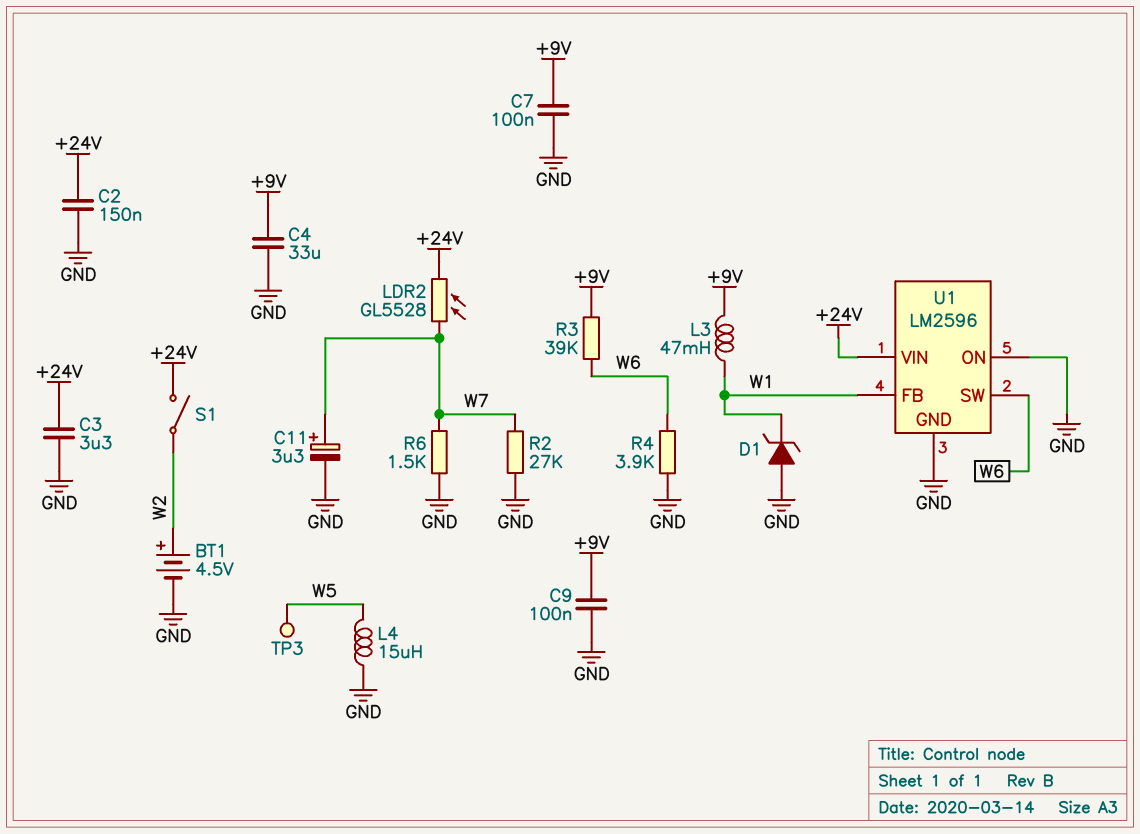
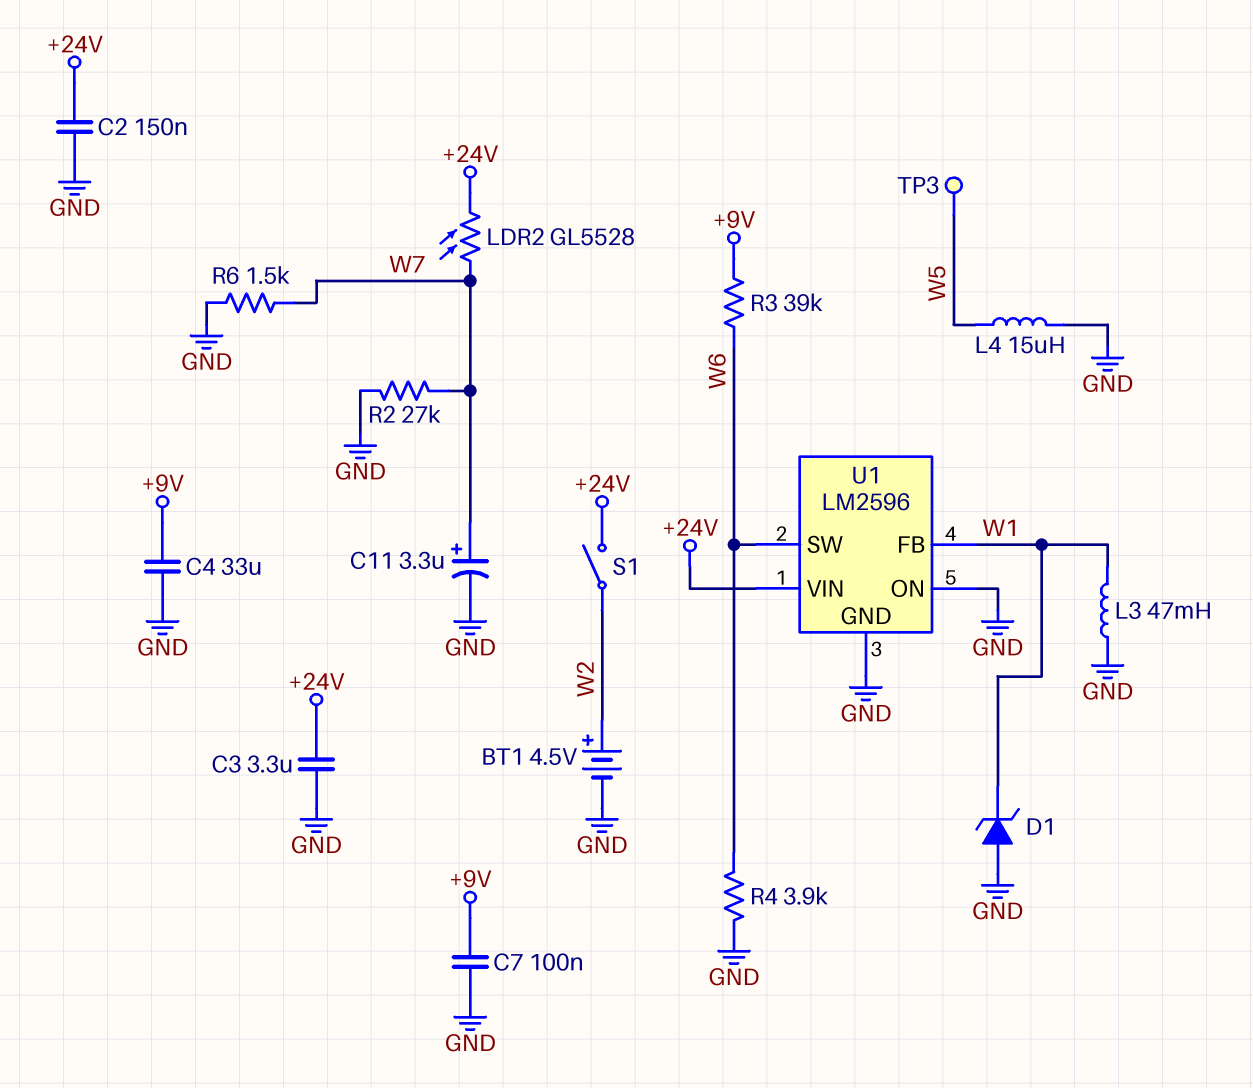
C9: 100nF (+9V, GND) -> none
L3: 47mH (+9V, W1) -> 47mH (GND, W1)

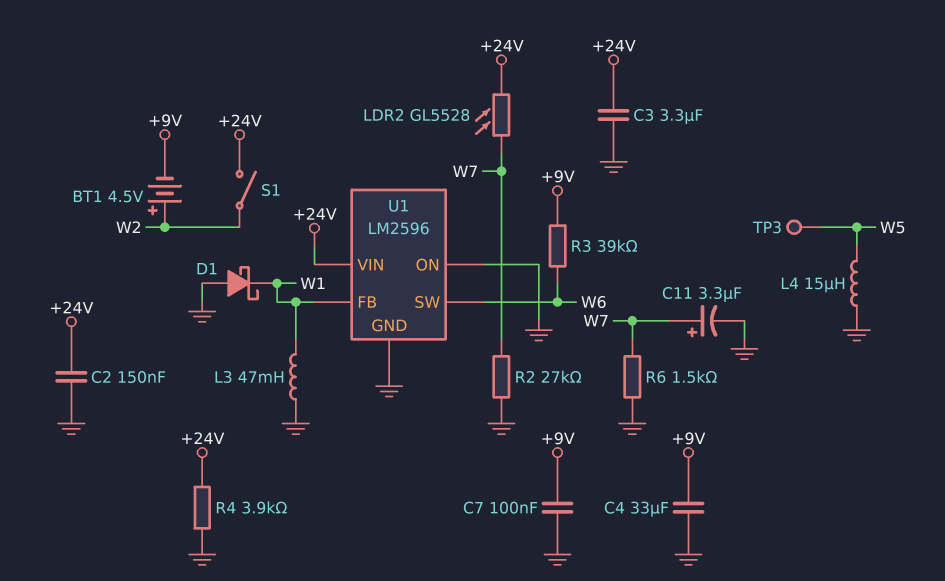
BT1: 4.5V (plus W2, minus GND) -> 4.5V (plus W2, minus +9V)
D1: zener (A GND, K W1) -> schottky (A GND, K W1)
R4: 3.9k (GND, W6) -> 3.9k (+24V, GND)

